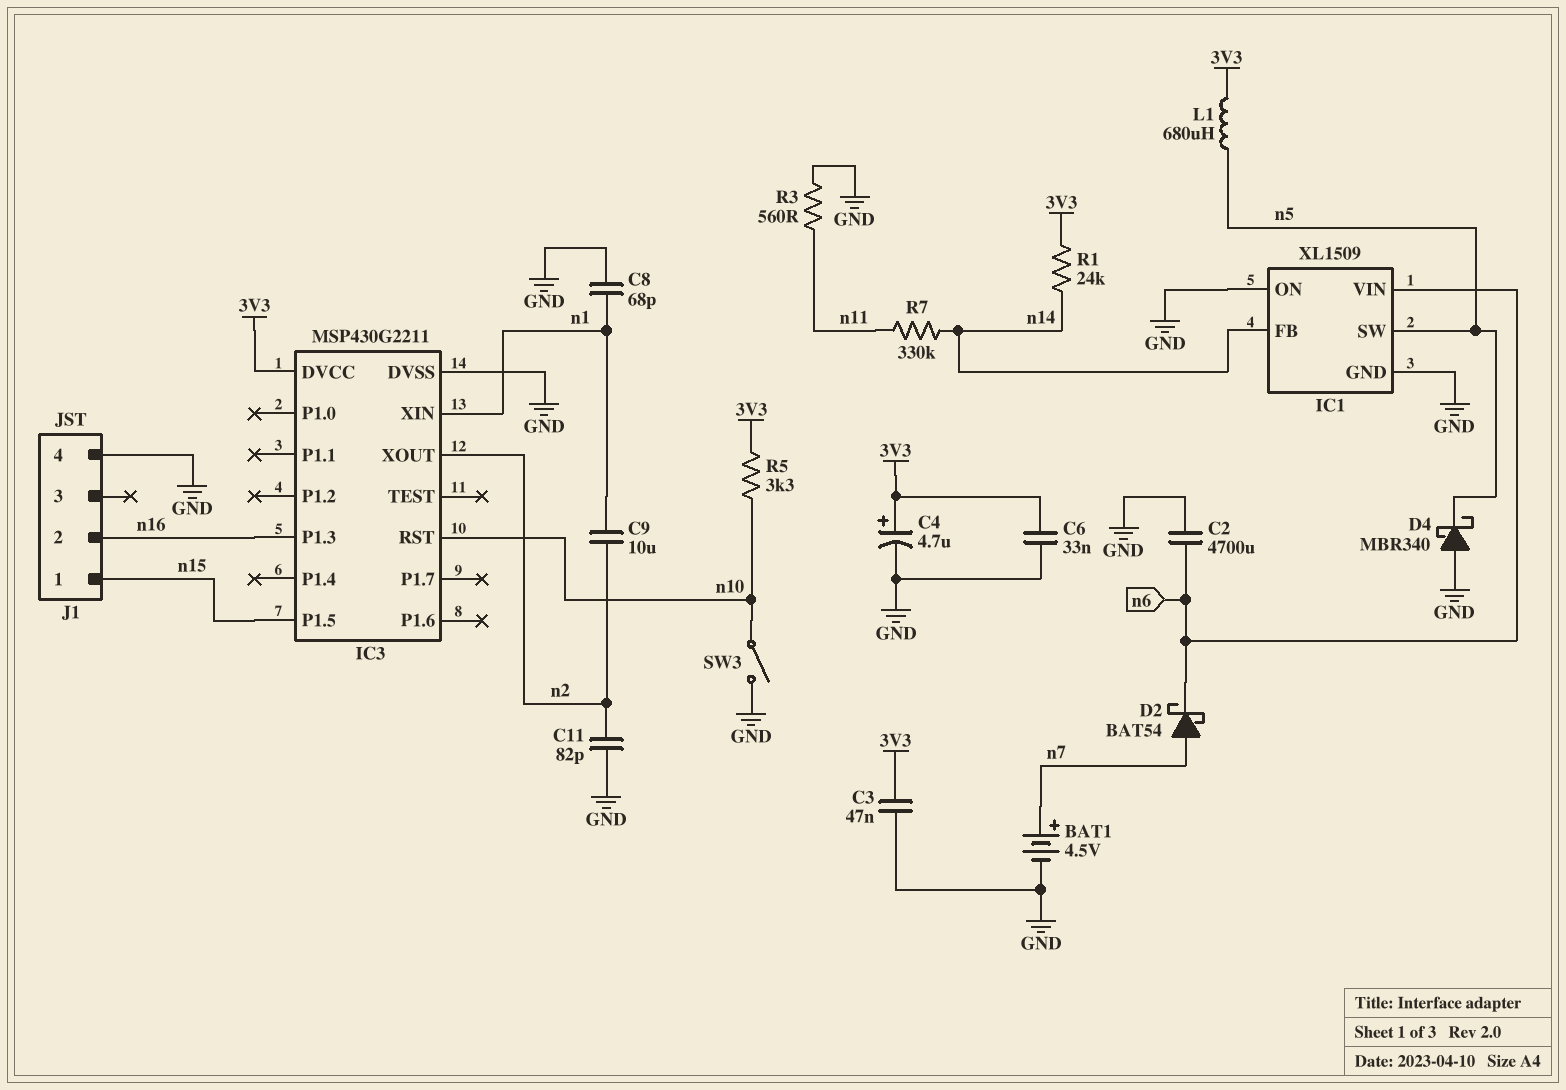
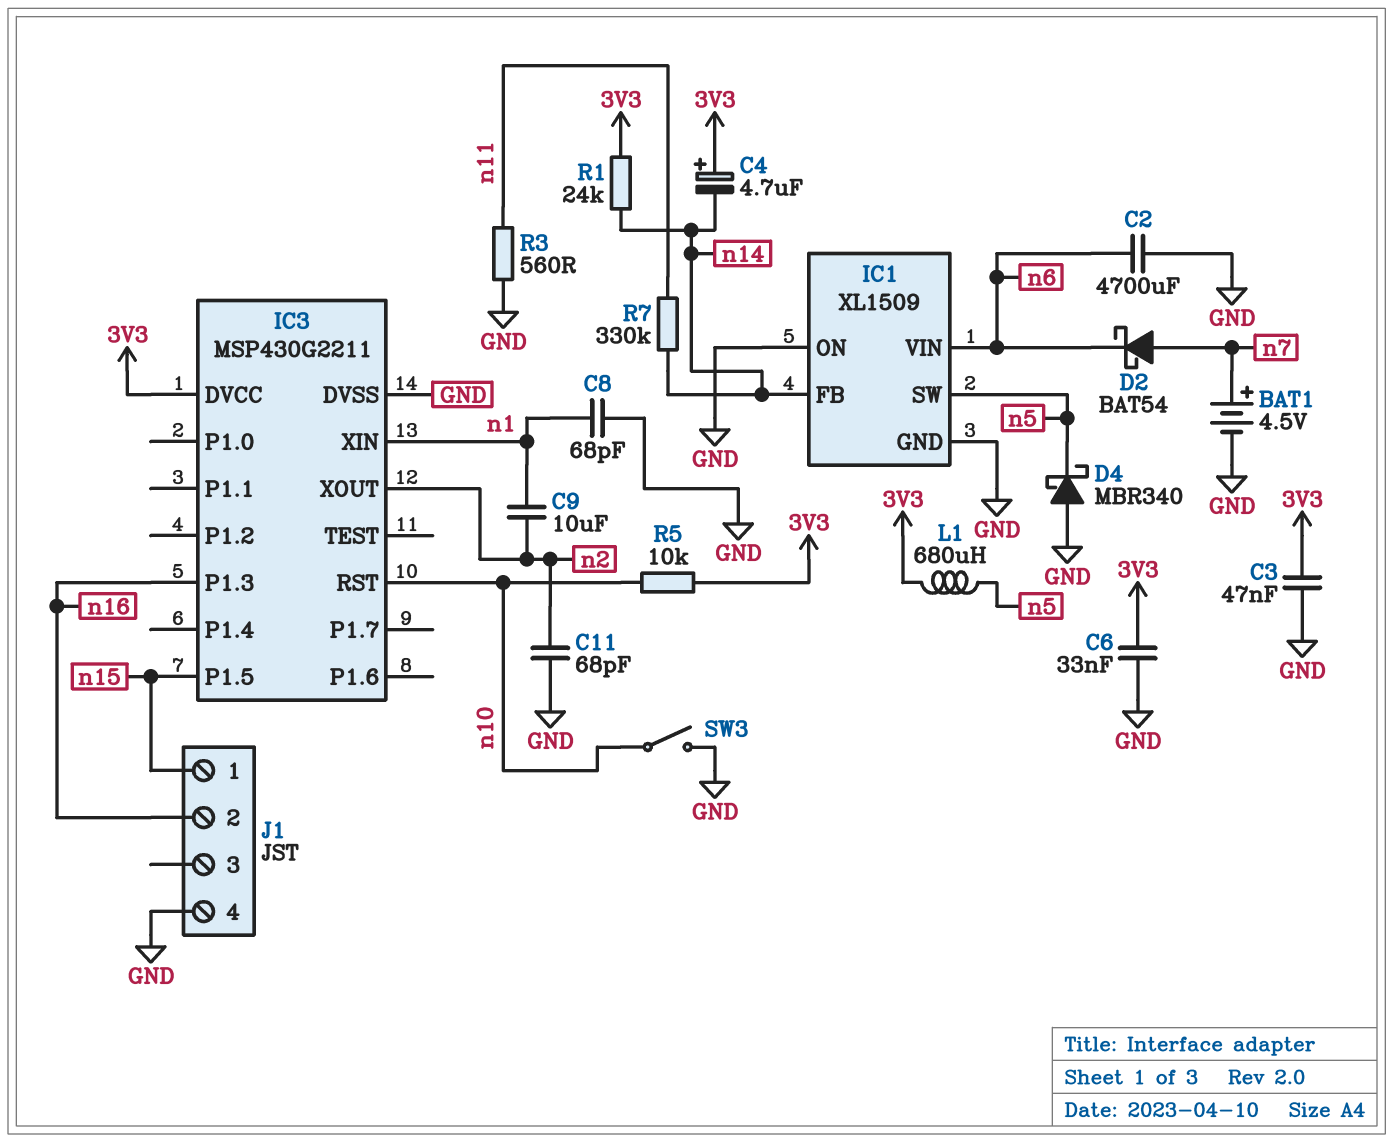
C4: 4.7uF (plus 3V3, minus GND) -> 4.7uF (plus 3V3, minus n14)
C11: 82pF (GND, n2) -> 68pF (GND, n2)
R5: 3.3k (3V3, n10) -> 10k (3V3, n10)

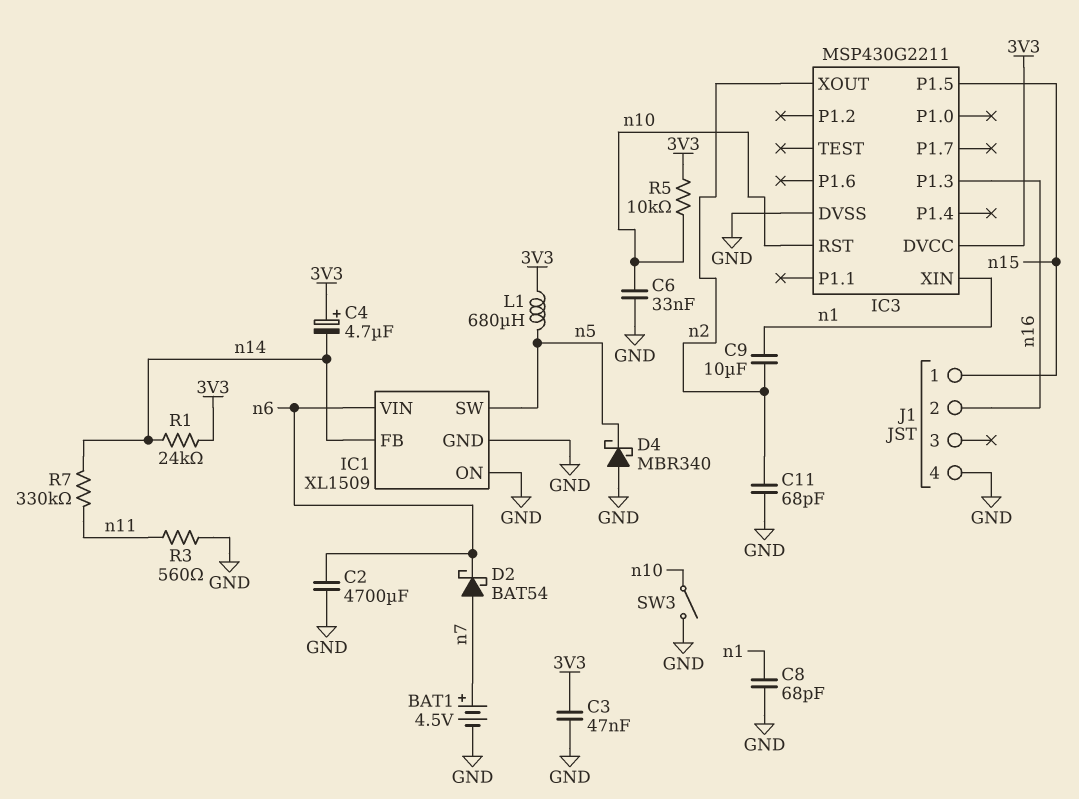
C6: 33nF (3V3, GND) -> 33nF (GND, n10)

